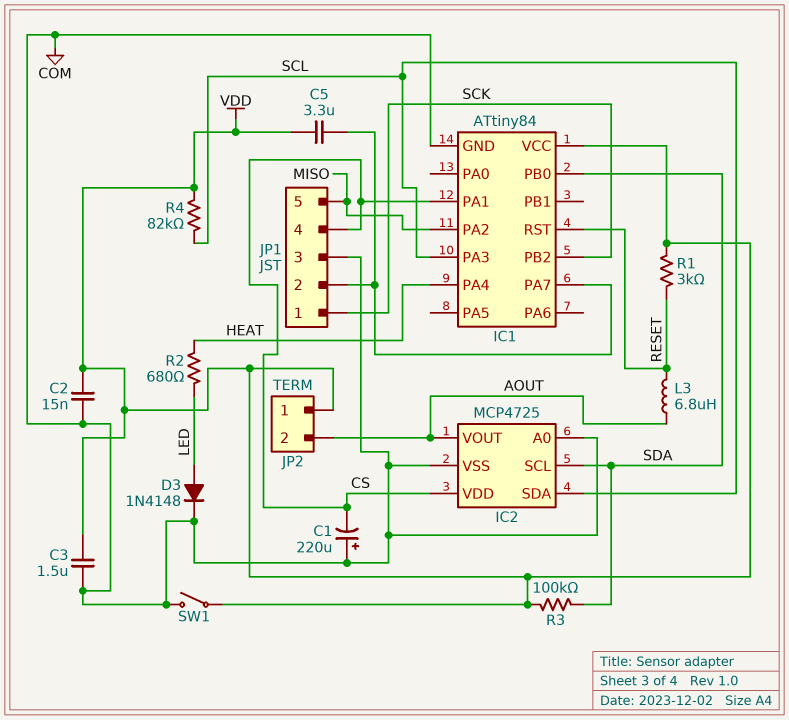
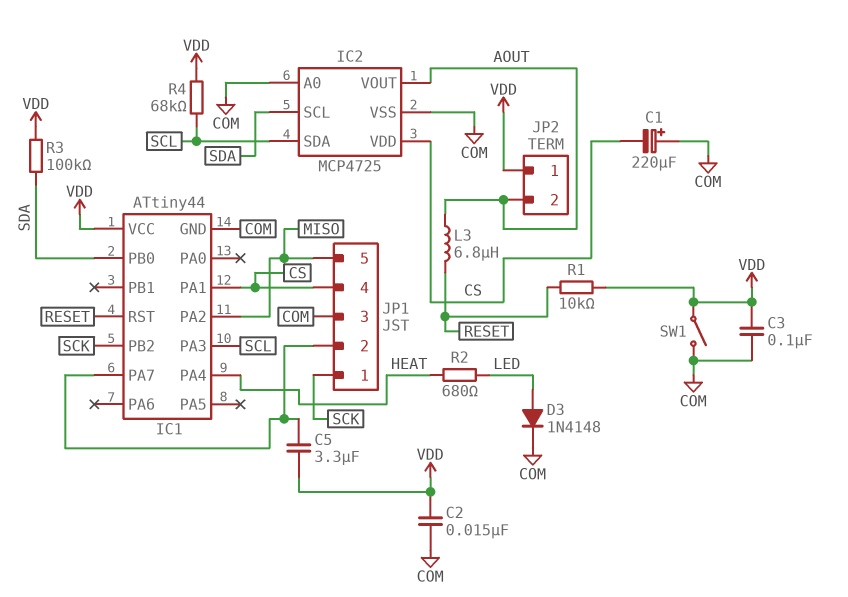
C3: 1.5uF (COM, VDD) -> 100nF (COM, VDD)
IC1: ATtiny84 -> ATtiny44
R1: 3k (RESET, VDD) -> 10k (RESET, VDD)
R4: 82k (SCL, VDD) -> 68k (SCL, VDD)

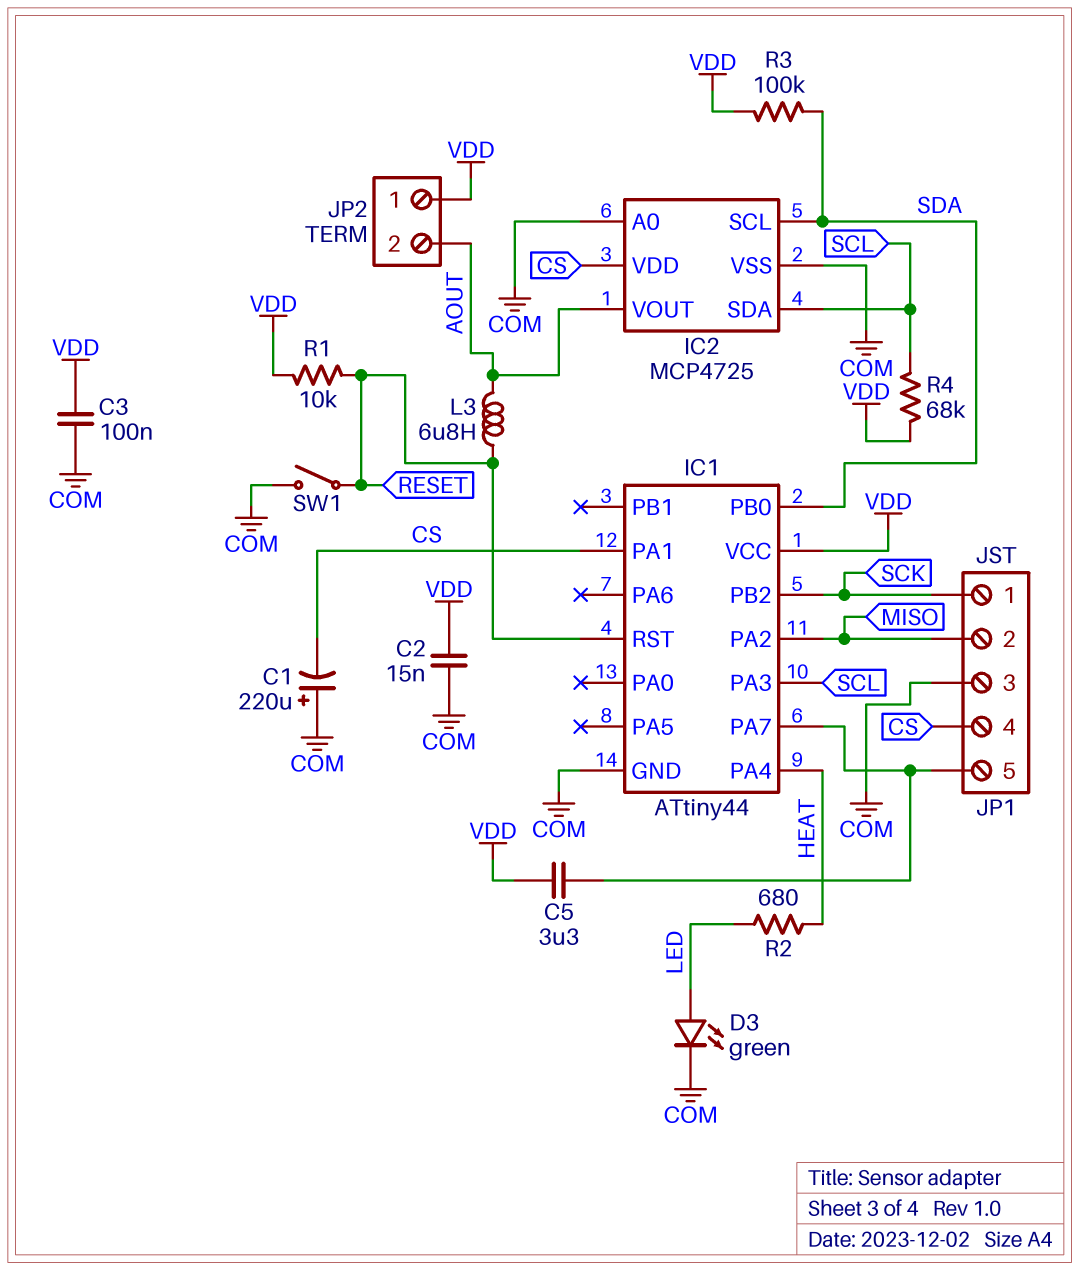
D3: diode 1N4148 (A LED, K COM) -> LED green (A LED, K COM)
JP1 pin 2: IC1/PA7 -> MISO
JP1 pin 5: MISO -> IC1/PA7
SW1: switch (COM, VDD) -> switch (COM, RESET)

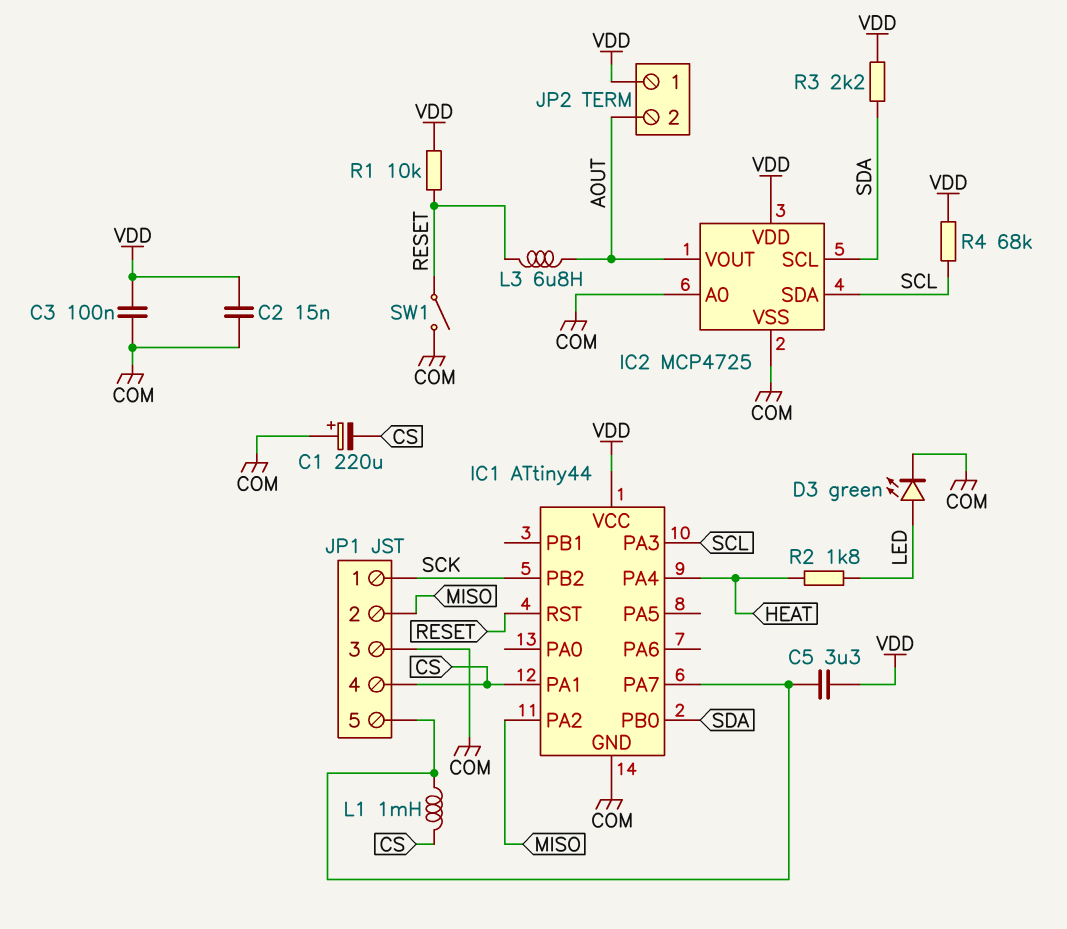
IC2 pin VDD: CS -> VDD
L1: none -> 1mH (CS, IC1/PA7)
R2: 680 (HEAT, LED) -> 1.8k (HEAT, LED)
R3: 100k (SDA, VDD) -> 2.2k (SDA, VDD)

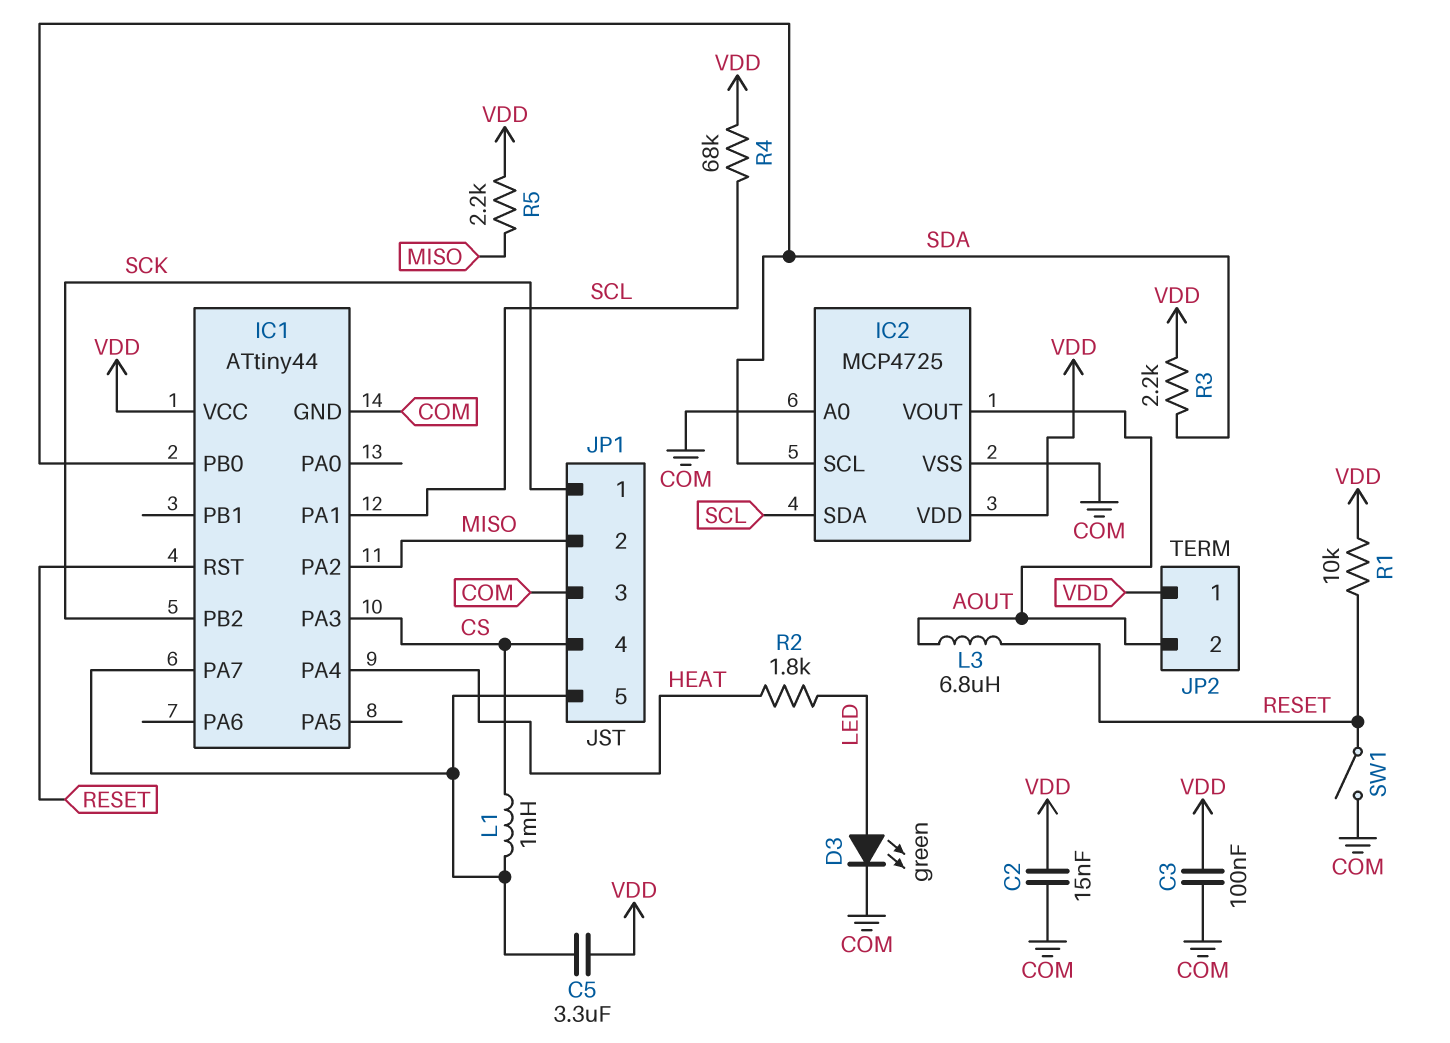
C1: 220uF (plus COM, minus CS) -> none
IC1 pin PA1: CS -> SCL
IC1 pin PA3: SCL -> CS
R5: none -> 2.2k (MISO, VDD)

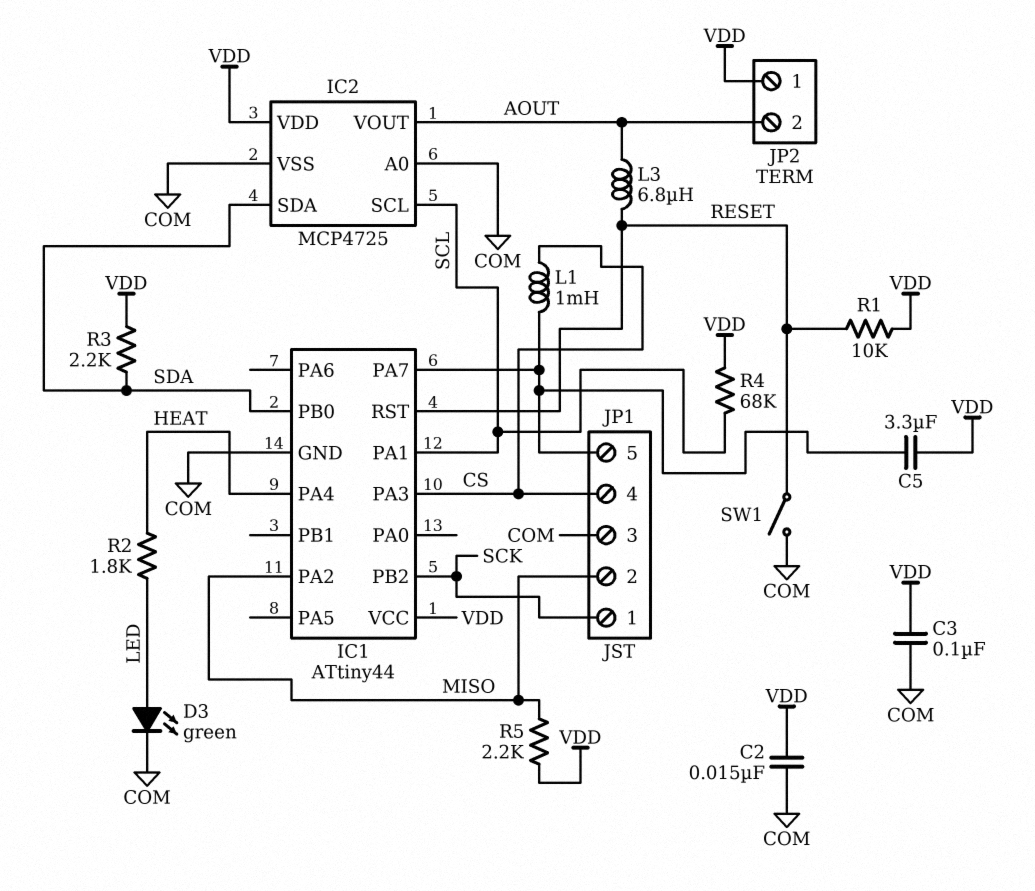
IC2 pin SCL: SDA -> SCL
IC2 pin SDA: SCL -> SDA

